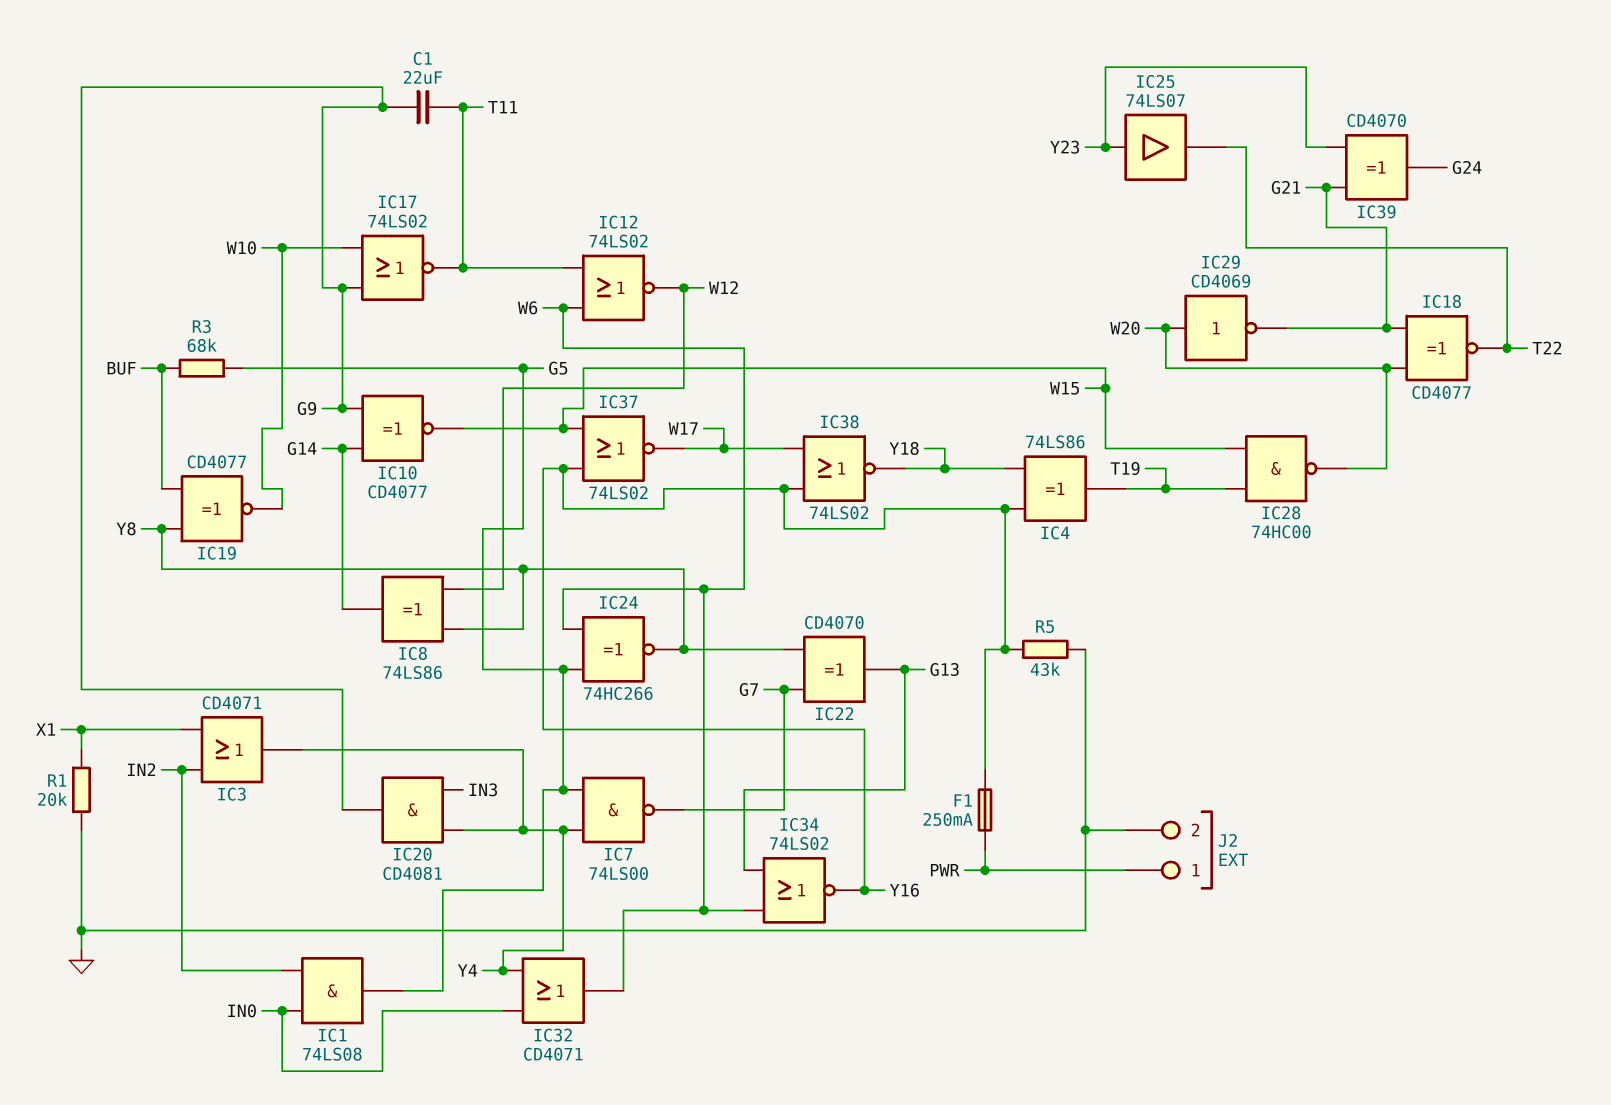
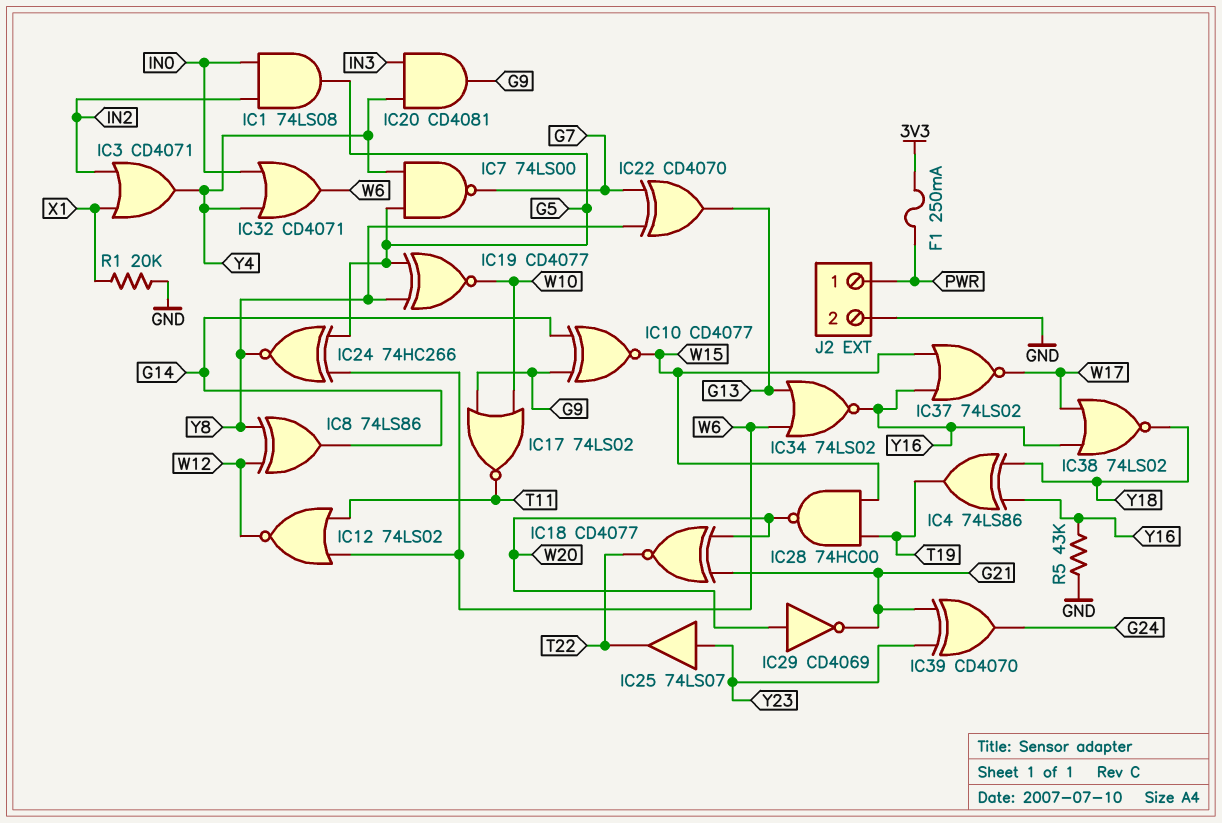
C1: 22uF (G9, T11) -> none
F1: 250mA (PWR, Y16) -> 250mA (3V3, PWR)
IC19: XNOR CD4077 (in BUF, in Y8, out W10) -> XNOR CD4077 (in G5, in Y8, out W10)
R3: 68k (BUF, G5) -> none

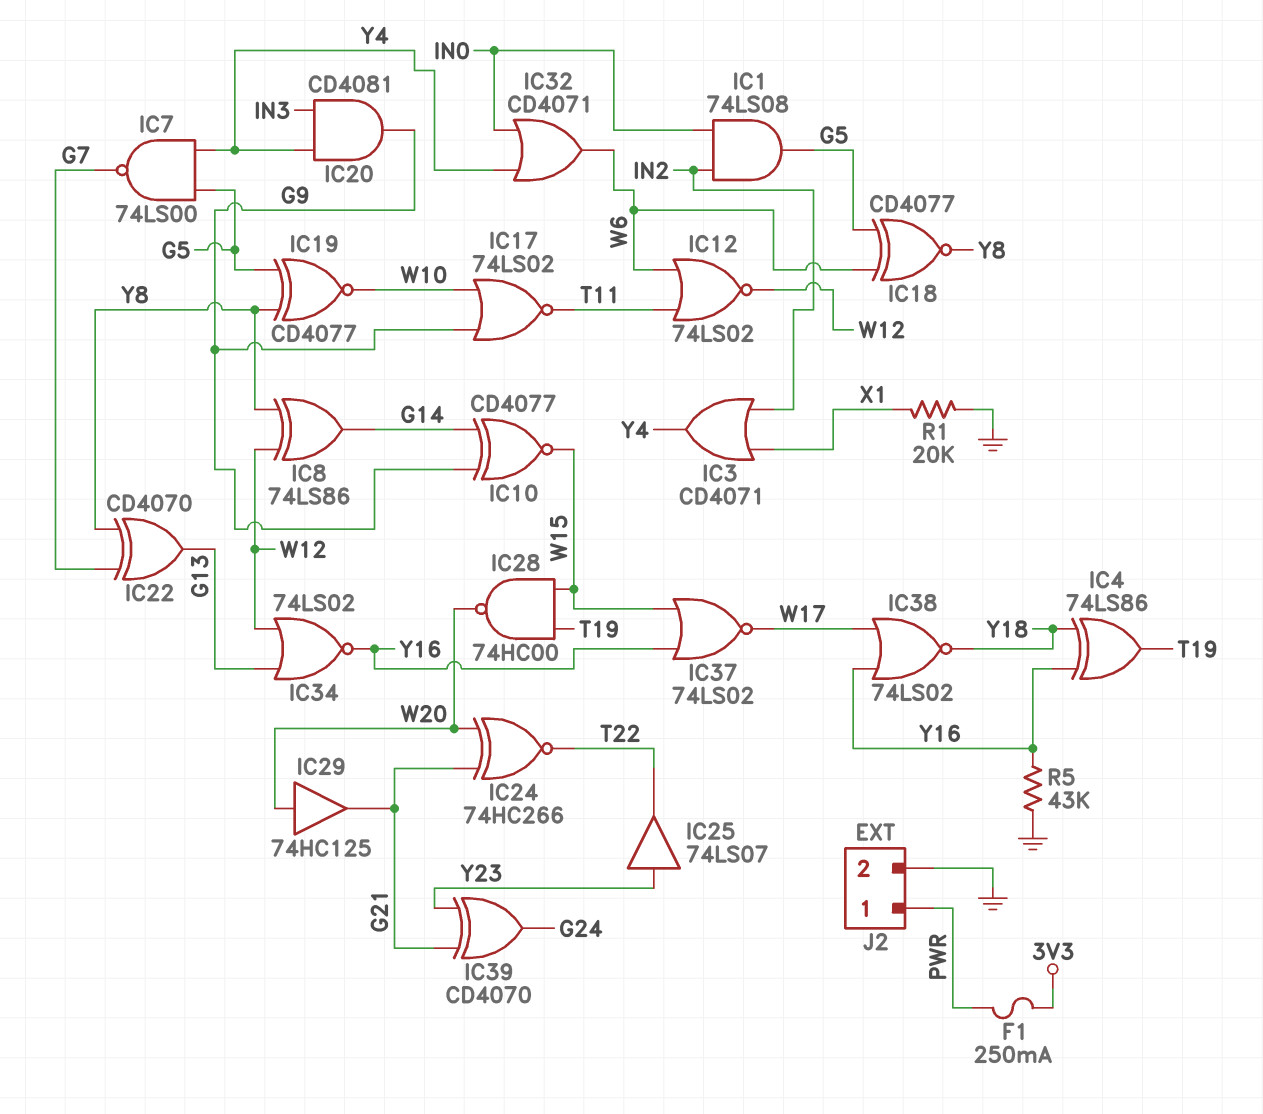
IC18: XNOR CD4077 (in G21, in W20, out T22) -> XNOR CD4077 (in G5, in W6, out Y8)
IC24: XNOR 74HC266 (in G5, in W6, out Y8) -> XNOR 74HC266 (in G21, in W20, out T22)
IC29: NOT CD4069 (in W20, out G21) -> buffer 74HC125 (in W20, out G21)
IC34: NOR 74LS02 (in G13, in W6, out Y16) -> NOR 74LS02 (in G13, in W12, out Y16)

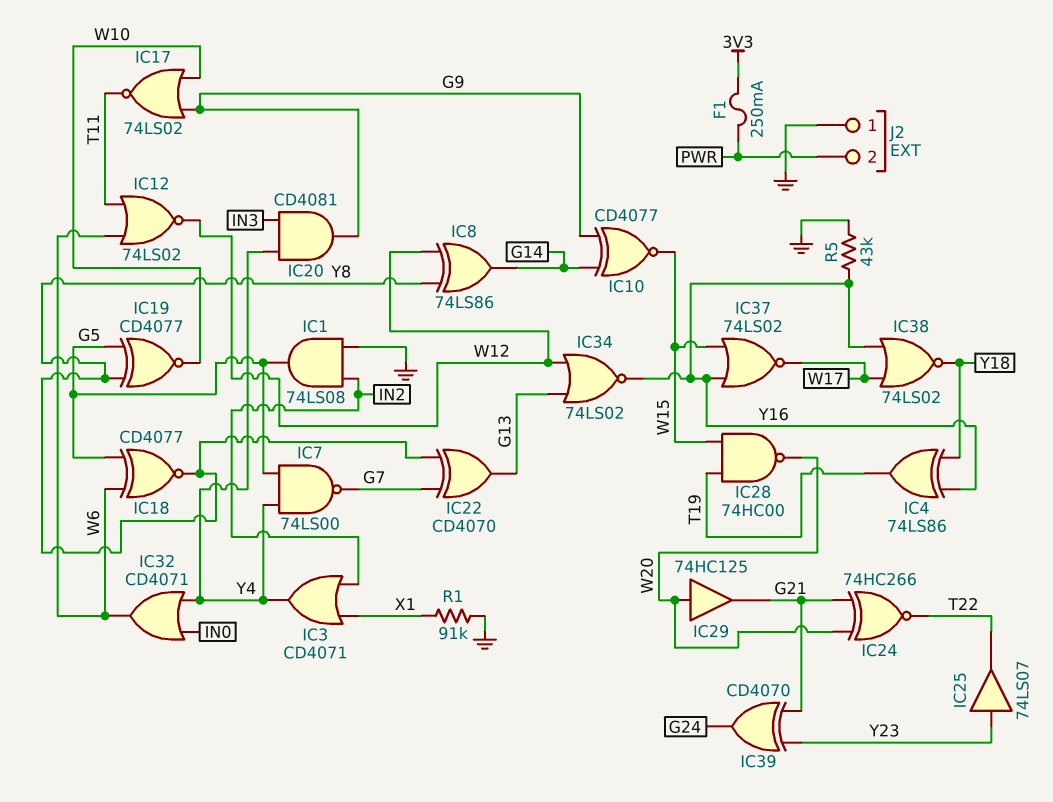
IC1: AND 74LS08 (in IN0, in IN2, out G5) -> AND 74LS08 (in GND, in IN2, out G5)
J2 pin 1: PWR -> GND
J2 pin 2: GND -> PWR
R1: 20k (GND, X1) -> 91k (GND, X1)

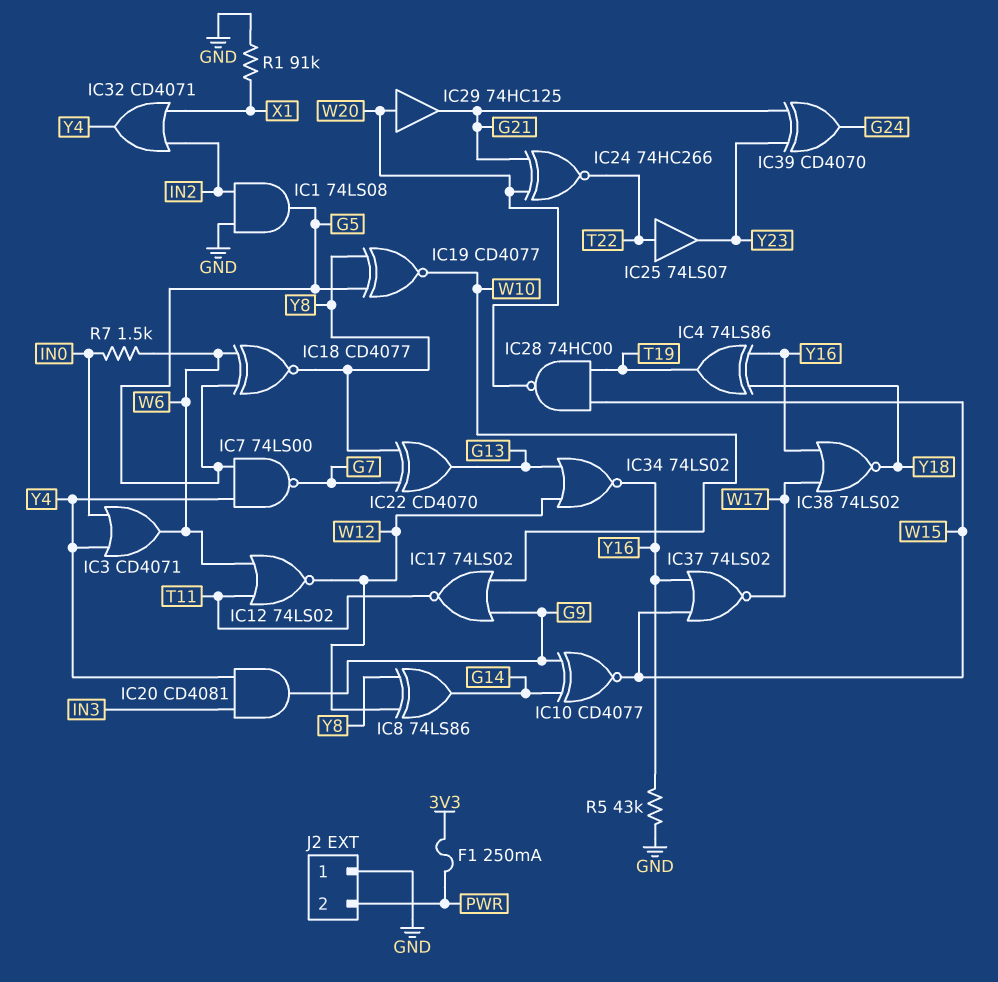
IC3: OR CD4071 (in IN2, in X1, out Y4) -> OR CD4071 (in IN0, in Y4, out W6)
IC25: buffer 74LS07 (in Y23, out T22) -> buffer 74LS07 (in T22, out Y23)
IC32: OR CD4071 (in IN0, in Y4, out W6) -> OR CD4071 (in IN2, in X1, out Y4)
R7: none -> 1.5k (IN0, W6)

